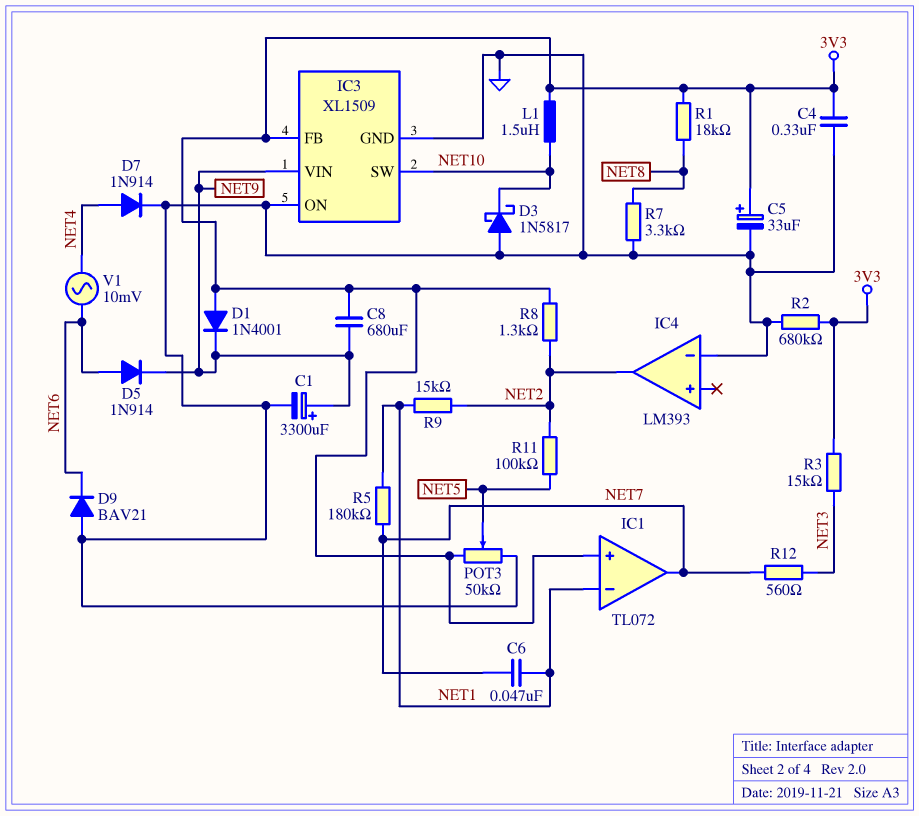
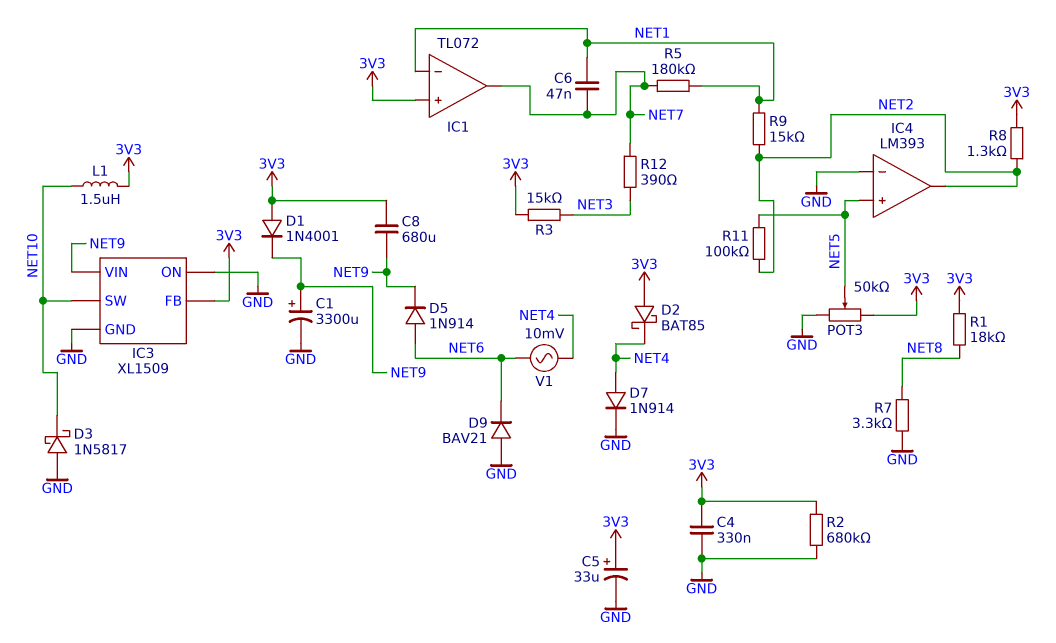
D2: none -> schottky BAT85 (A 3V3, K NET4)
IC4 pin in+: none -> NET5
R12: 560 (NET3, NET7) -> 390 (NET3, NET7)

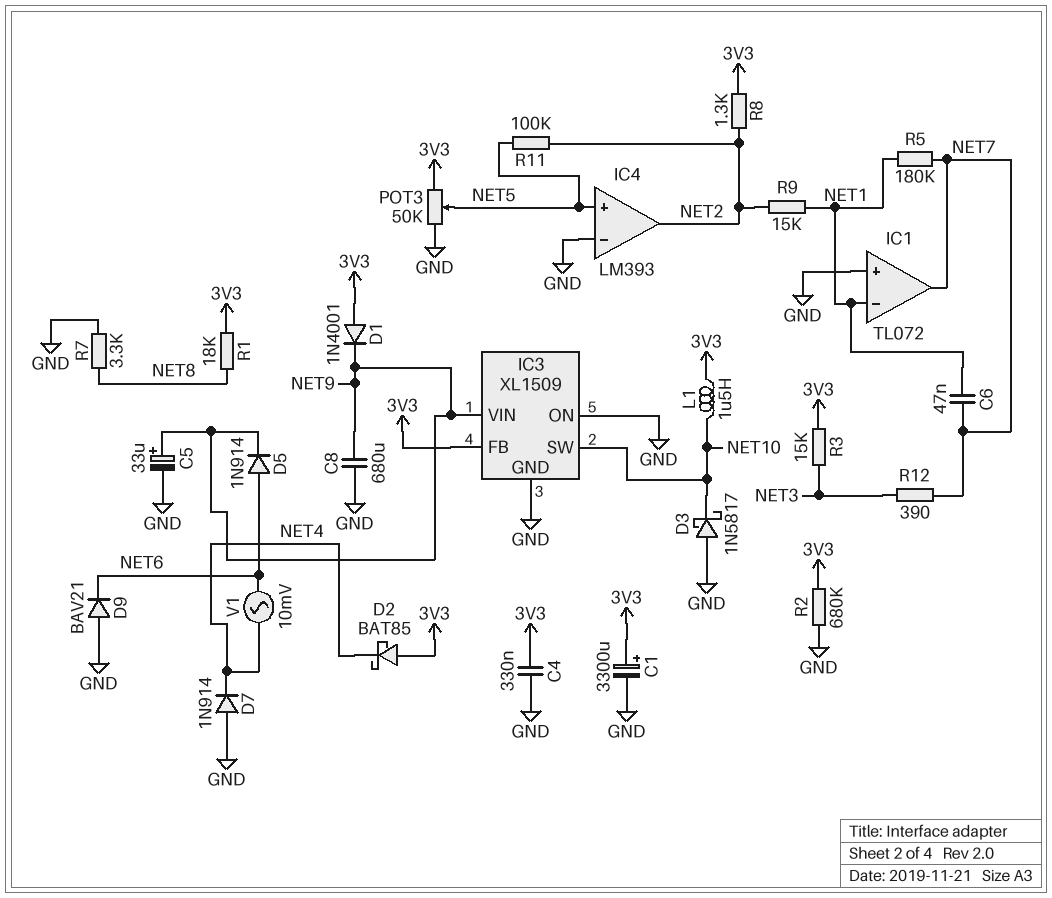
C1: 3300uF (plus NET9, minus GND) -> 3300uF (plus 3V3, minus GND)
C5: 33uF (plus 3V3, minus GND) -> 33uF (plus NET9, minus GND)
C8: 680uF (3V3, NET9) -> 680uF (GND, NET9)
D7: diode 1N914 (A NET4, K GND) -> diode 1N914 (A GND, K NET4)
IC1 pin in+: 3V3 -> GND

